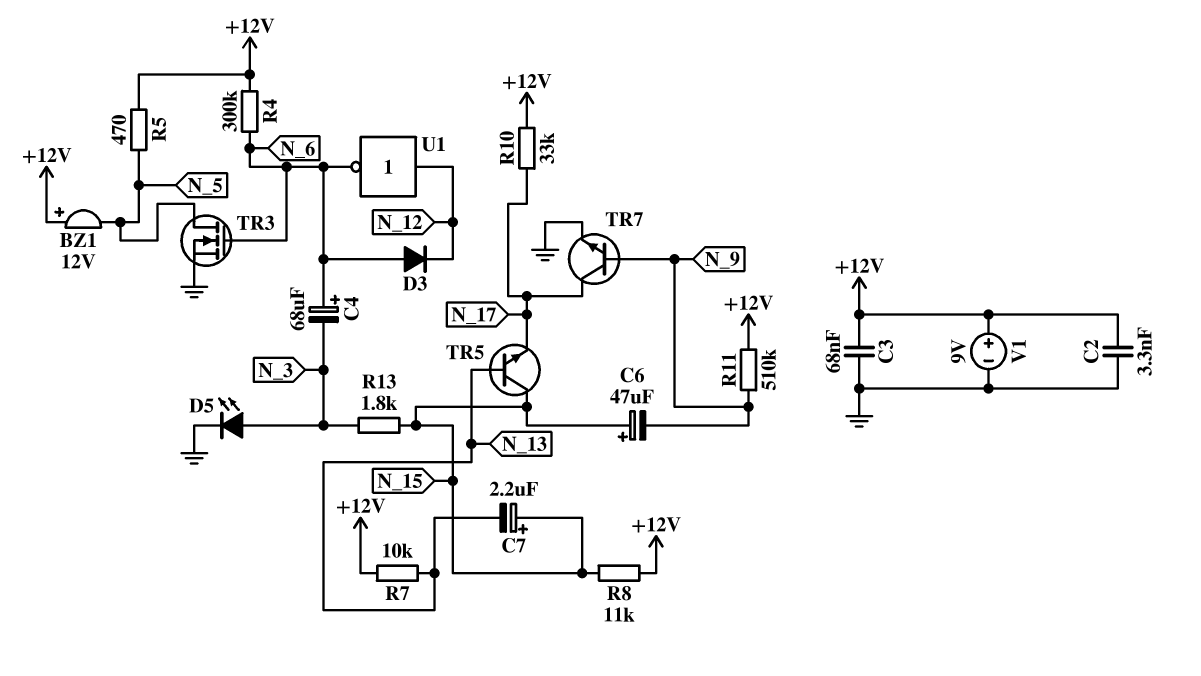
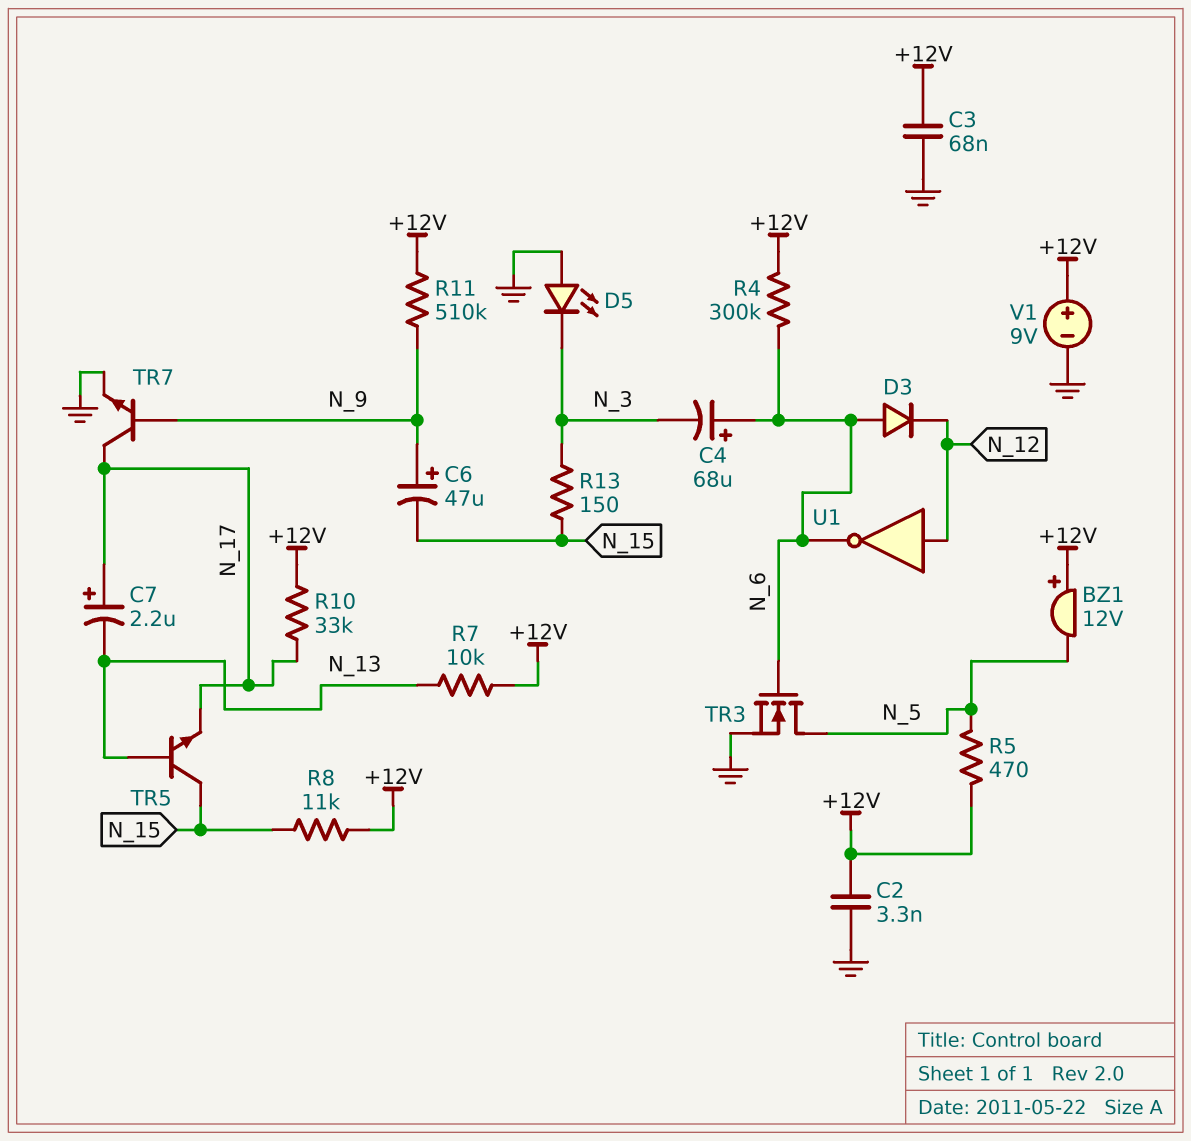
C6: 47uF (plus N_15, minus N_9) -> 47uF (plus N_9, minus N_15)
C7: 2.2uF (plus N_15, minus N_13) -> 2.2uF (plus N_17, minus N_13)
D5: LED (A N_3, K GND) -> LED (A GND, K N_3)
R13: 1.8k (N_3, N_15) -> 150 (N_3, N_15)

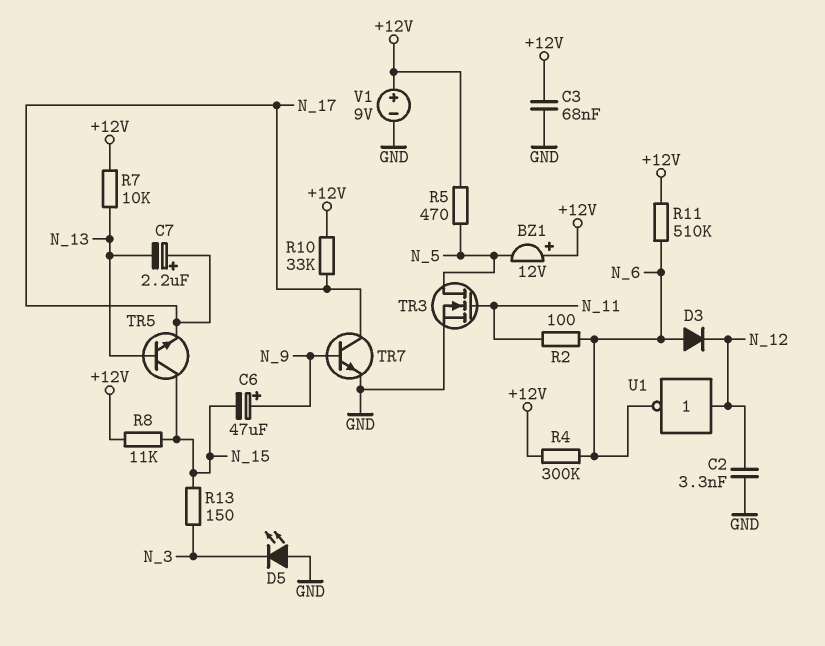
C2: 3.3nF (+12V, GND) -> 3.3nF (GND, N_12)
C4: 68uF (plus N_6, minus N_3) -> none
R2: none -> 100 (N_6, N_11)
R11: 510k (+12V, N_9) -> 510k (+12V, N_6)
TR3: NMOS (G N_6, D N_5, S GND) -> NMOS (G N_11, D N_5, S GND)

